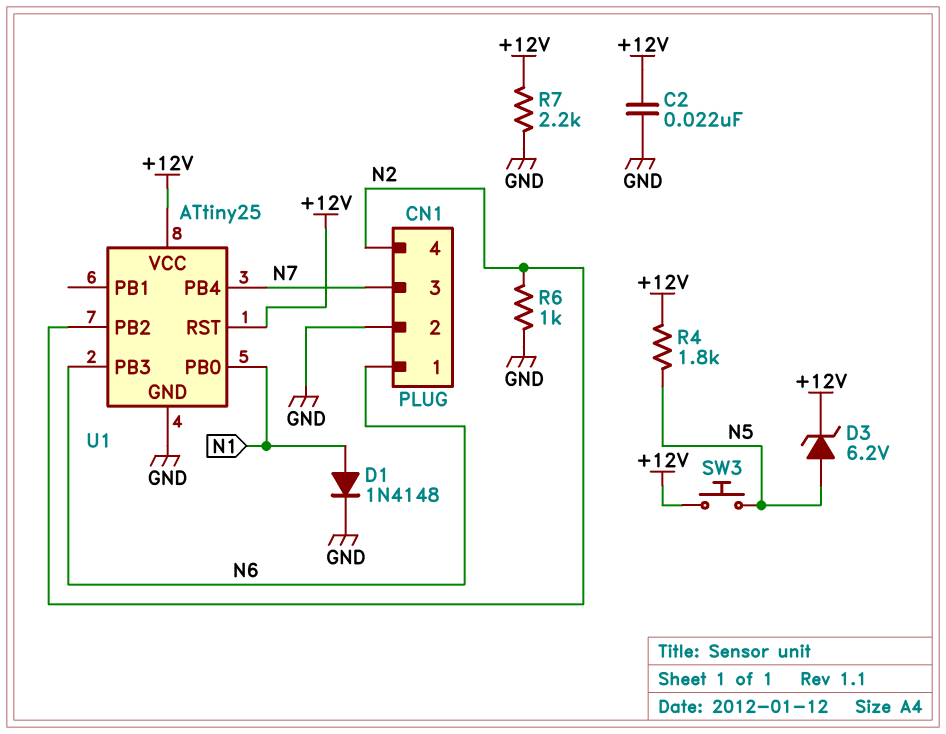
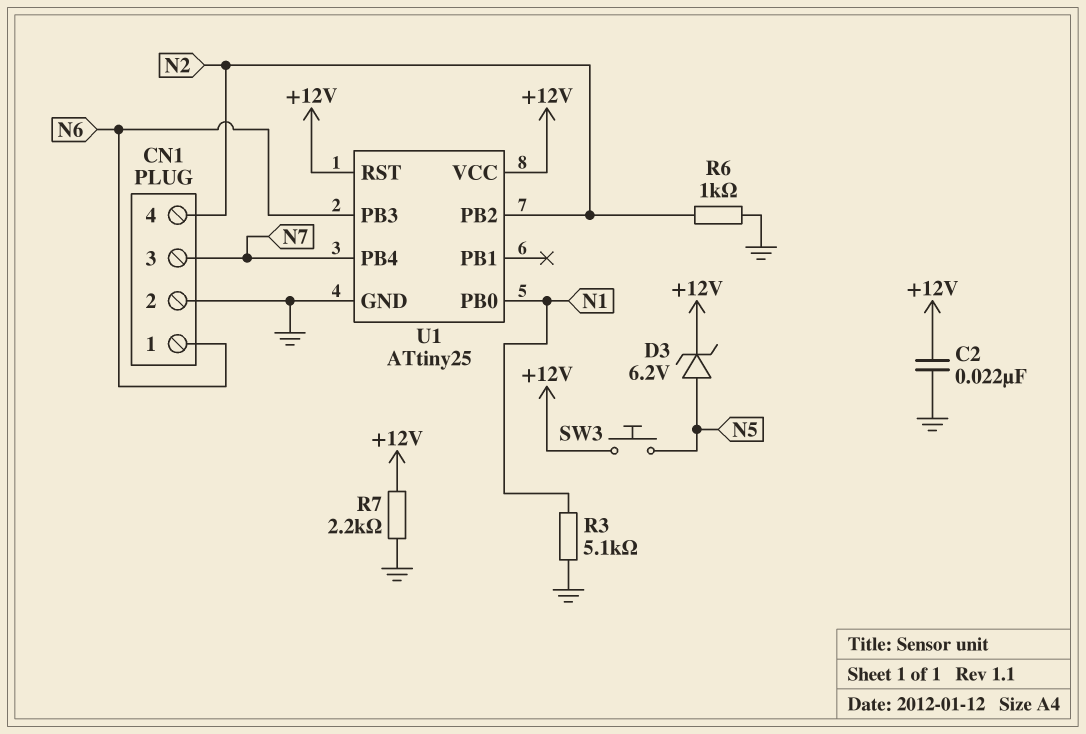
D1: diode 1N4148 (A N1, K GND) -> none
R3: none -> 5.1k (GND, N1)
R4: 1.8k (+12V, N5) -> none

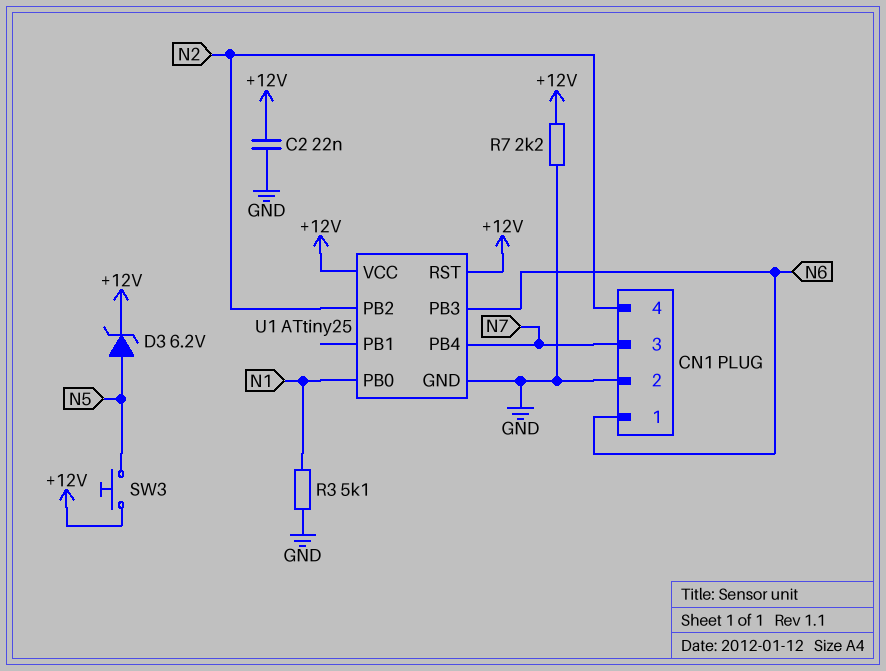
R6: 1k (GND, N2) -> none

